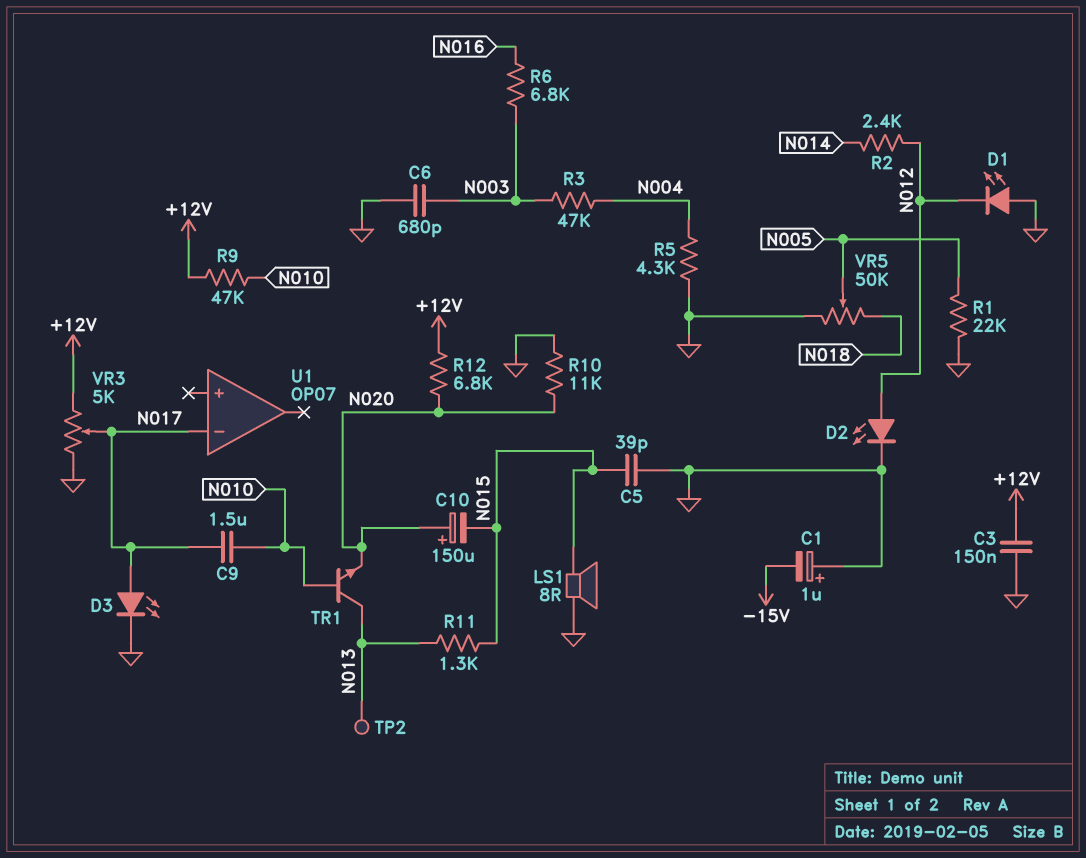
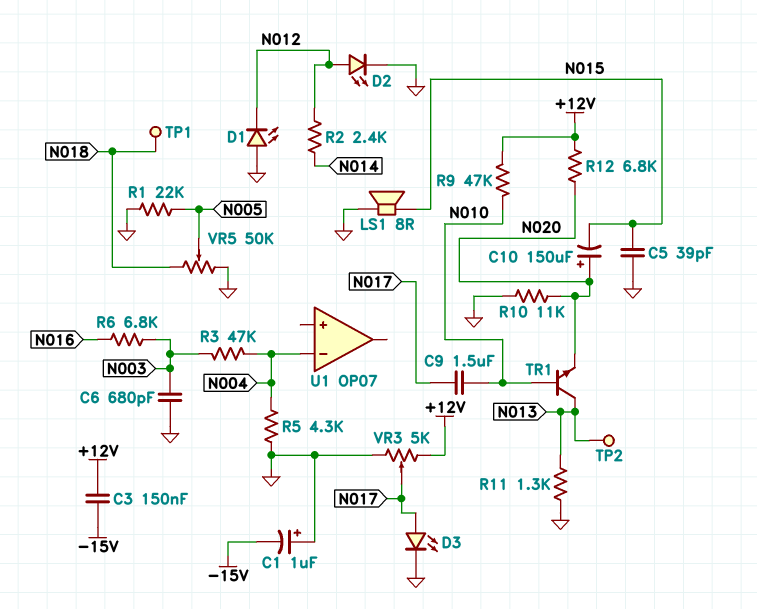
C3: 150nF (+12V, GND) -> 150nF (+12V, -15V)
R11: 1.3k (N013, N015) -> 1.3k (GND, N013)
TP1: none -> test point (N018)
U1 pin in-: N017 -> N004

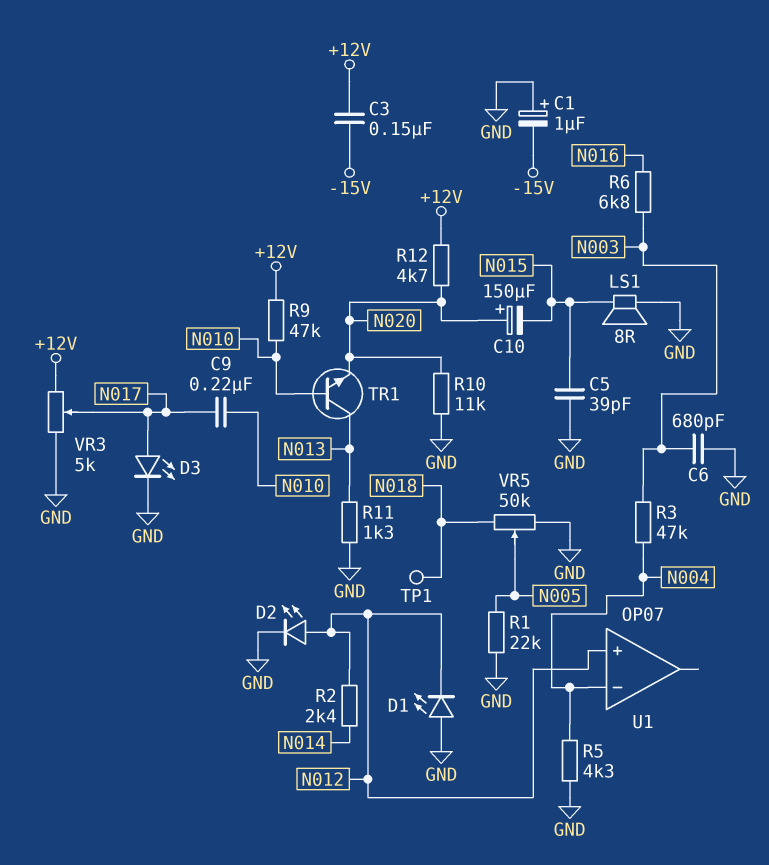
C9: 1.5uF (N010, N017) -> 220nF (N010, N017)
R12: 6.8k (+12V, N020) -> 4.7k (+12V, N020)
TP2: test point (N013) -> none
U1 pin in+: none -> N012

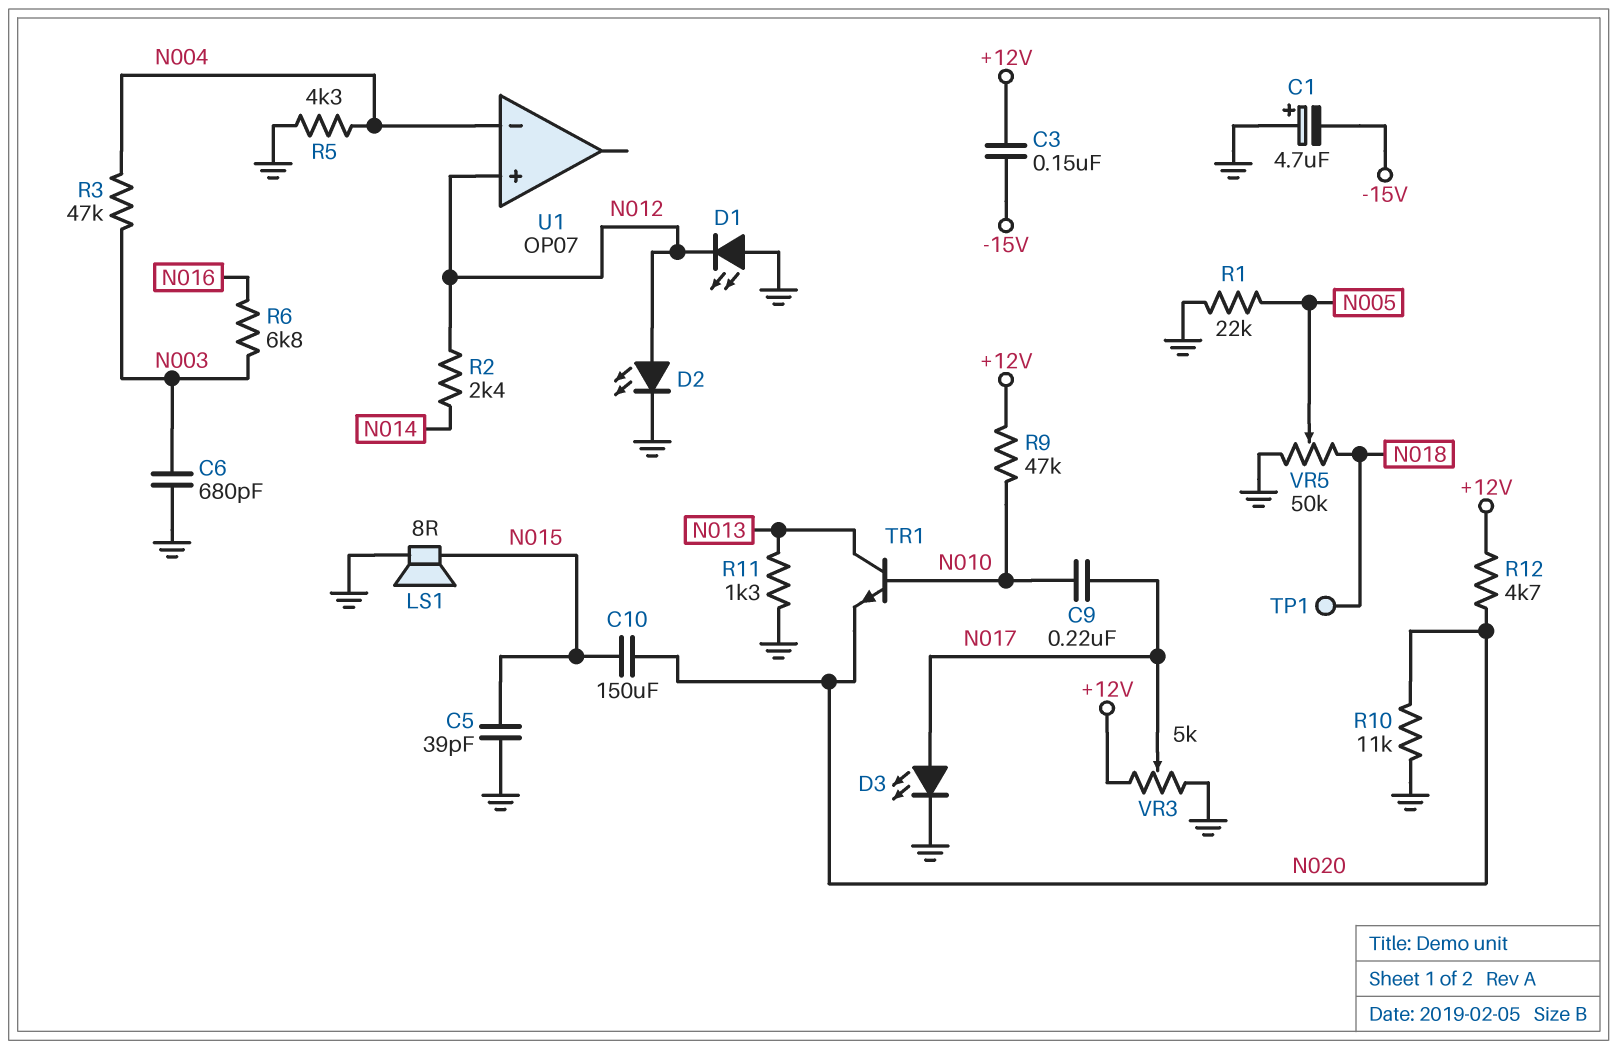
C1: 1uF (plus GND, minus -15V) -> 4.7uF (plus GND, minus -15V)
C10: 150uF (plus N020, minus N015) -> 150uF (N015, N020)

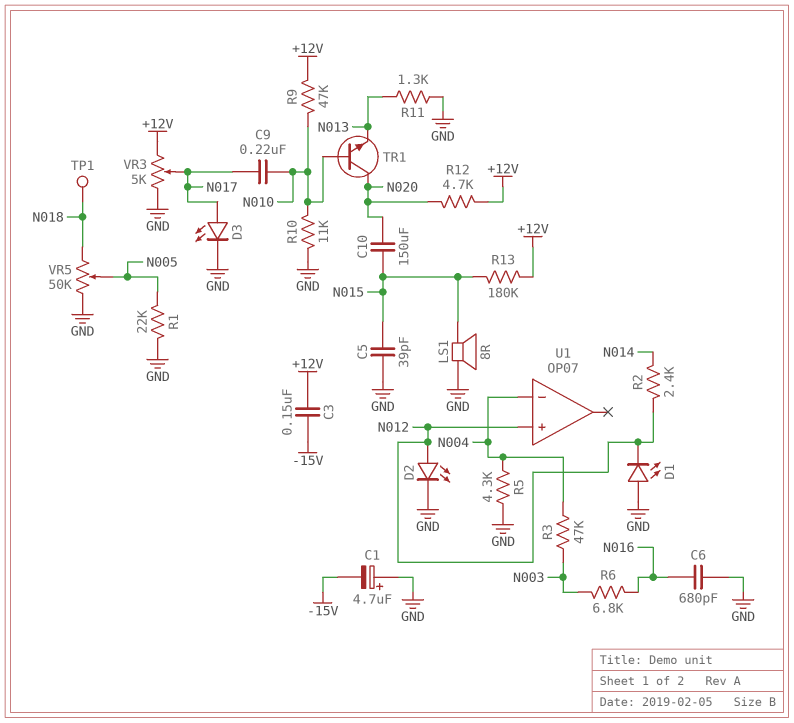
C6: 680pF (GND, N003) -> 680pF (GND, N016)
R10: 11k (GND, N020) -> 11k (GND, N010)
R13: none -> 180k (+12V, N015)
TR1: NPN (B N010, C N013, E N020) -> NPN (B N010, C N020, E N013)

